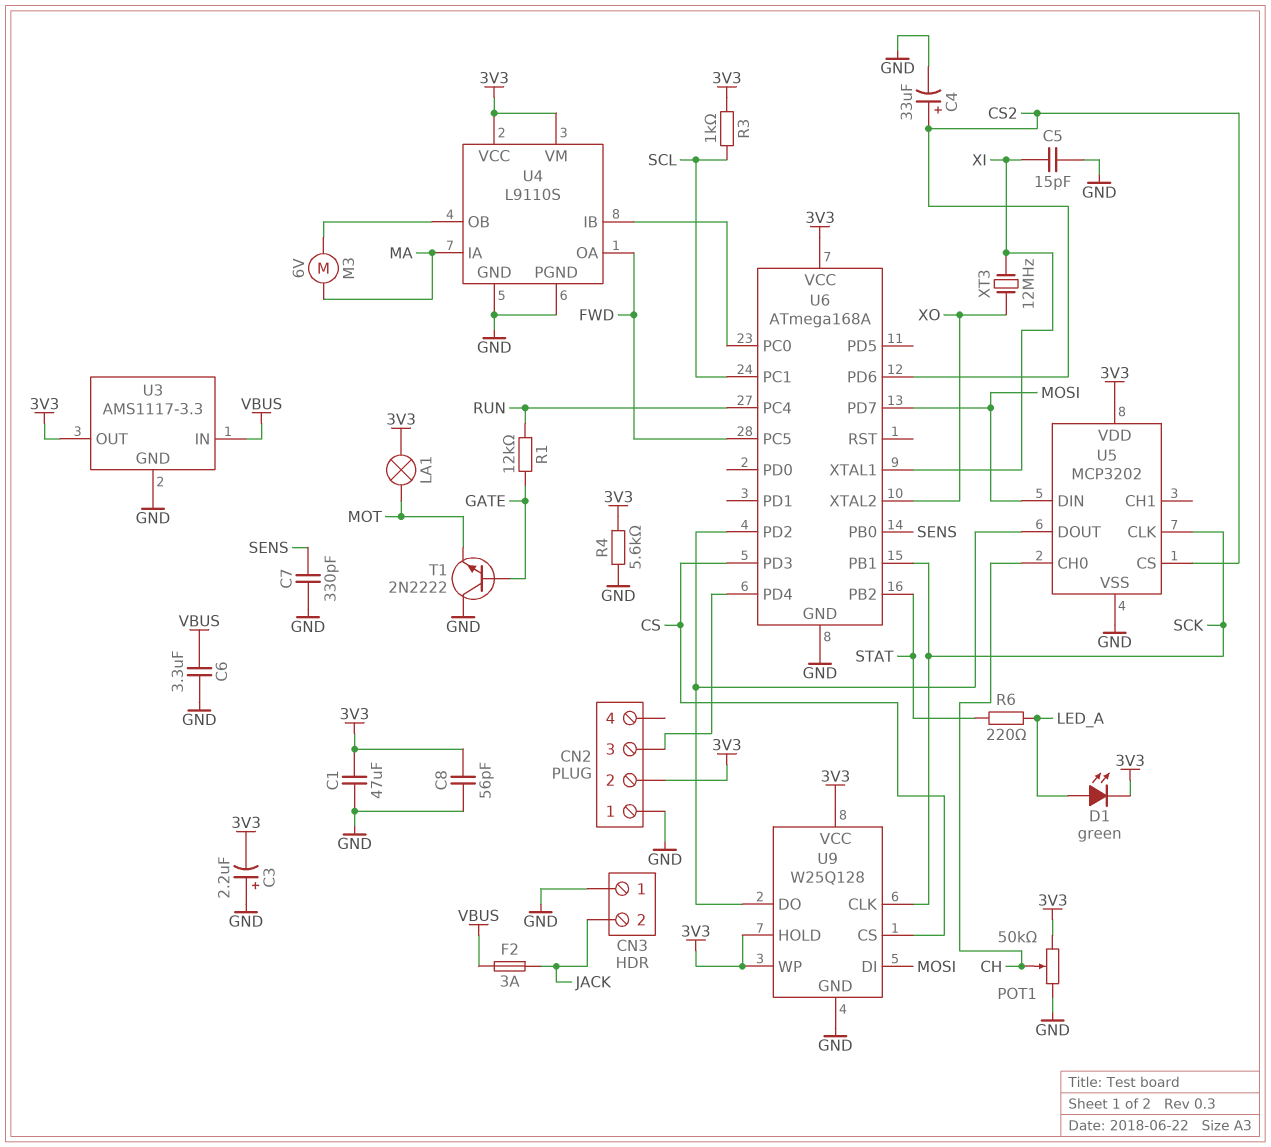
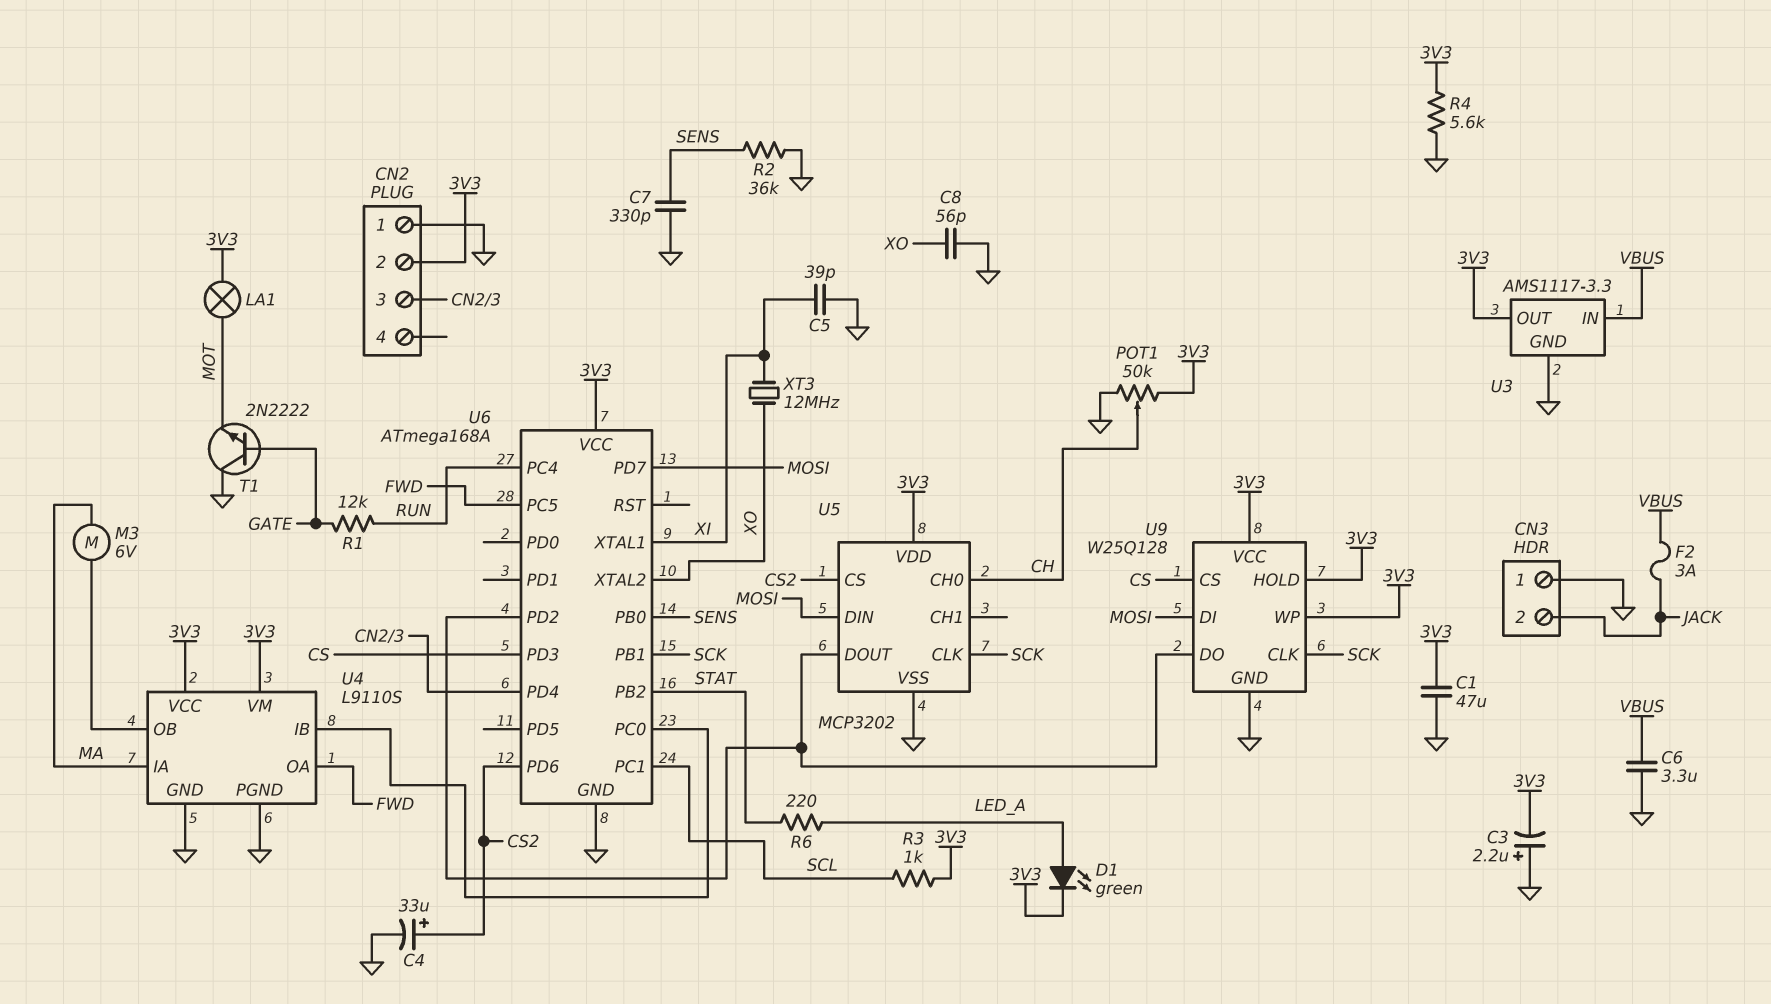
C5: 15pF (GND, XI) -> 39pF (GND, XI)
C8: 56pF (3V3, GND) -> 56pF (GND, XO)
R2: none -> 36k (GND, SENS)

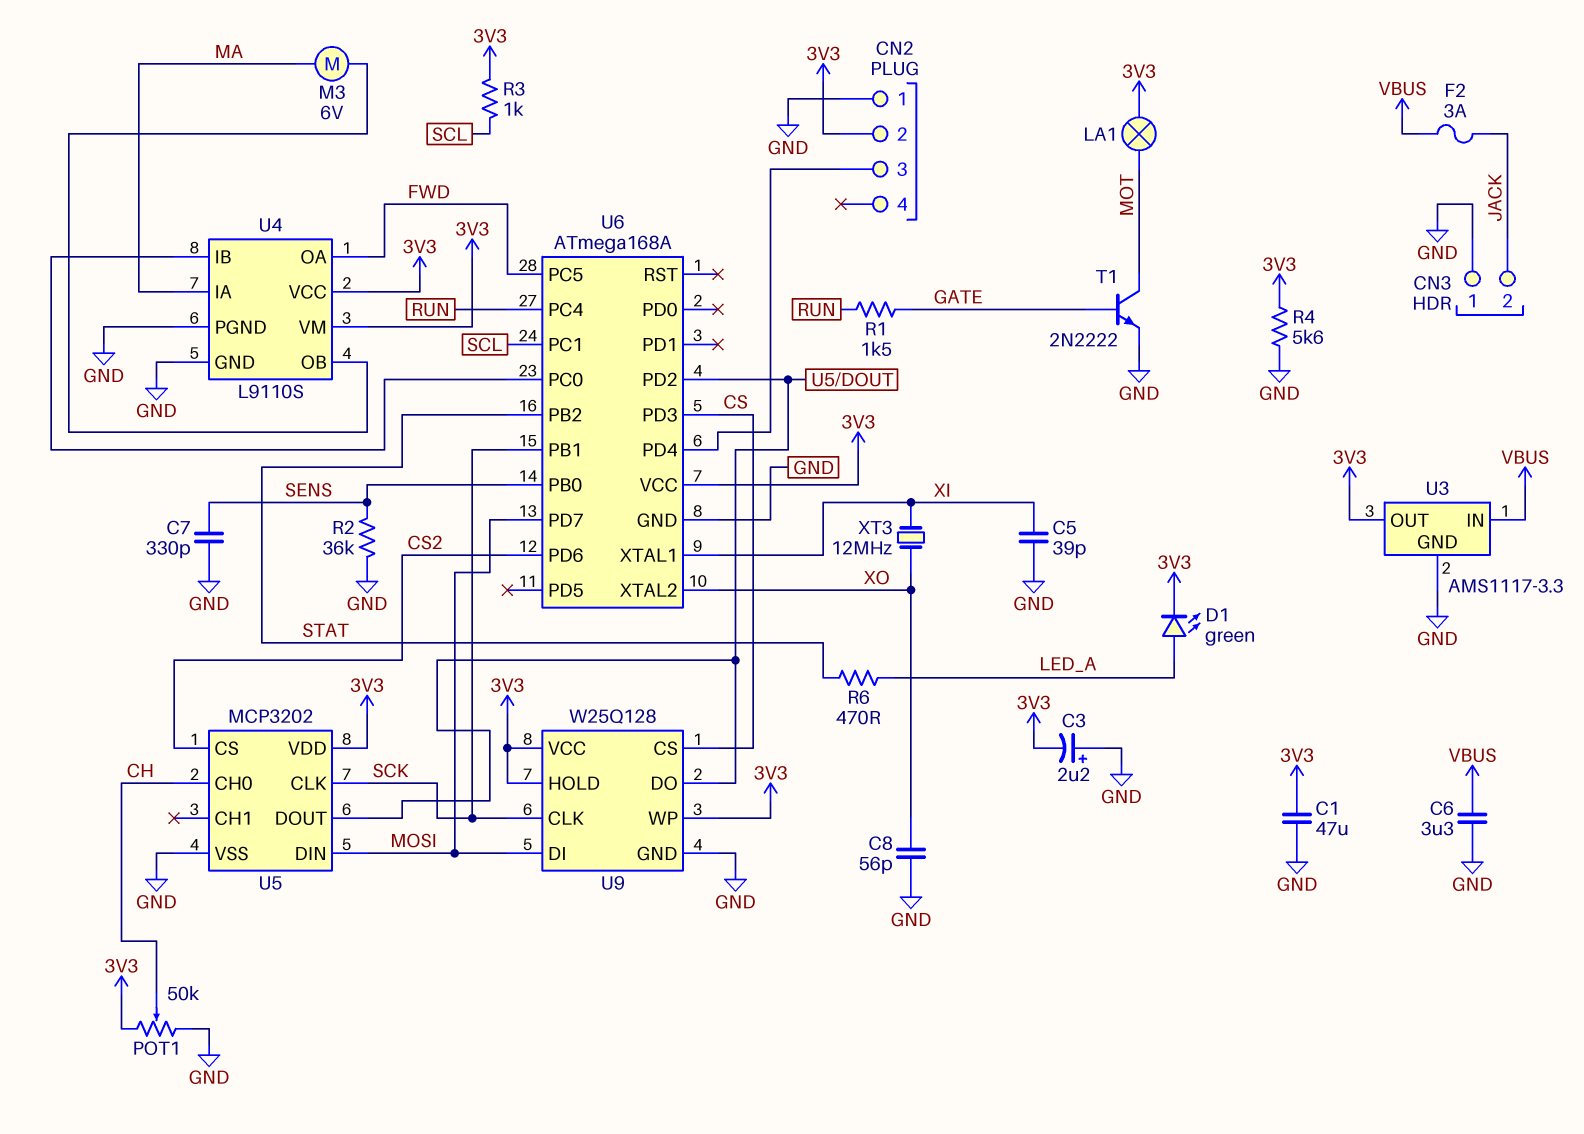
C4: 33uF (plus CS2, minus GND) -> none
R1: 12k (GATE, RUN) -> 1.5k (GATE, RUN)
R6: 220 (LED_A, STAT) -> 470 (LED_A, STAT)
T1: NPN 2N2222 (B GATE, C GND, E MOT) -> NPN 2N2222 (B GATE, C MOT, E GND)

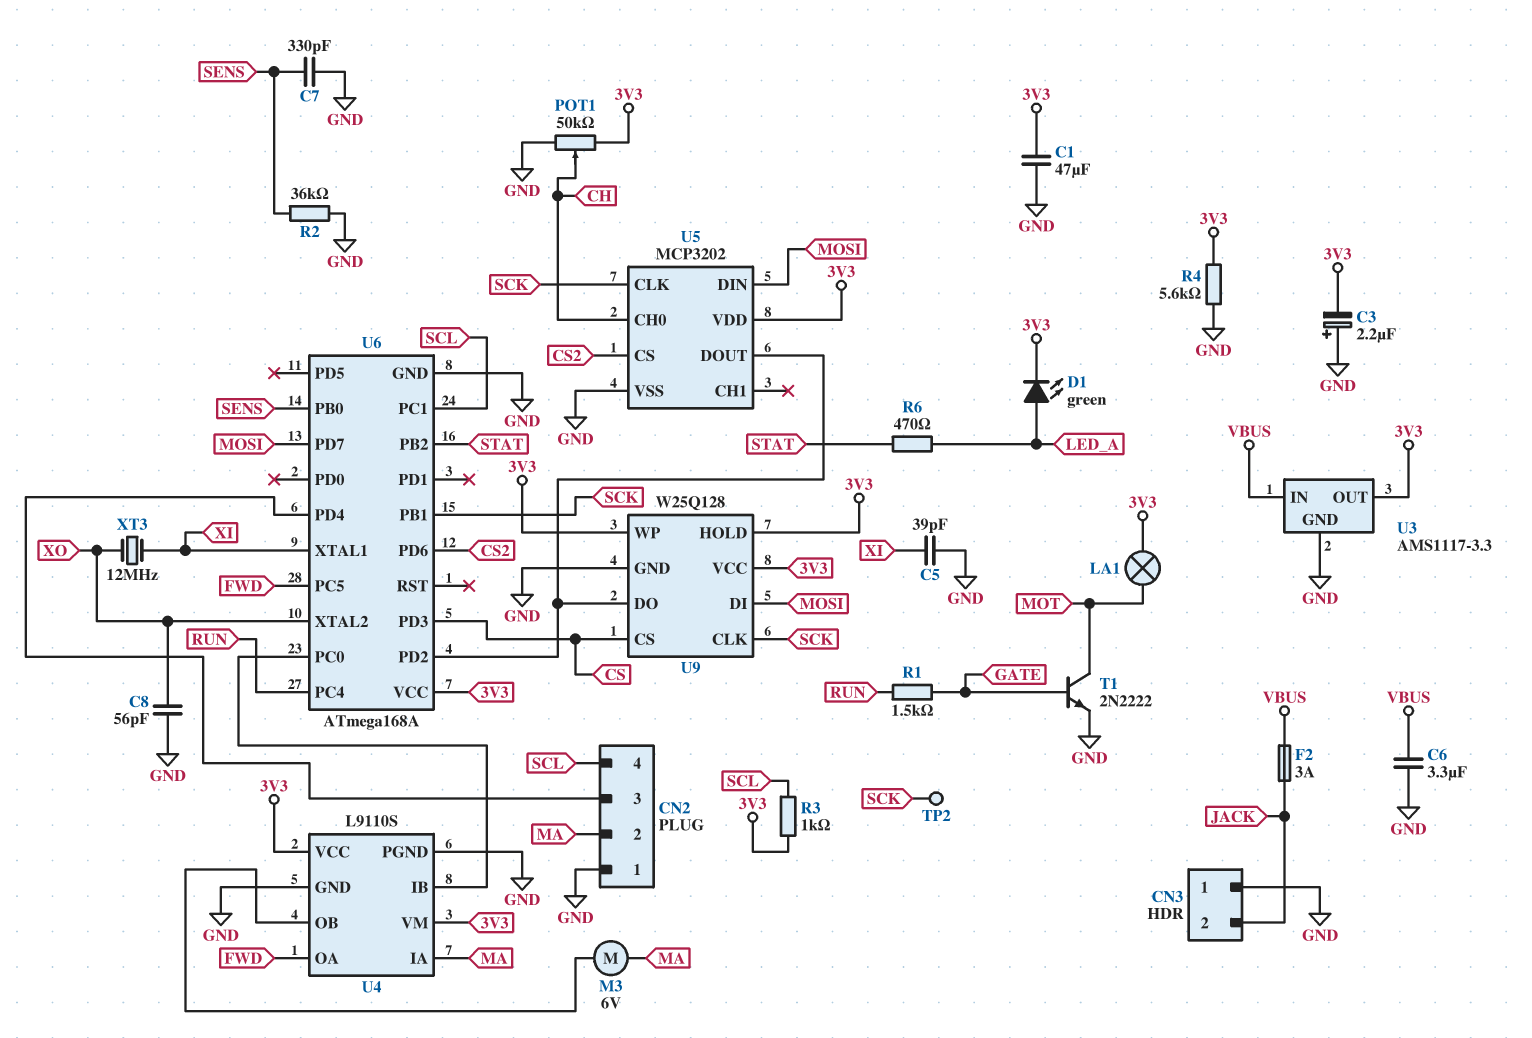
CN2 pin 2: 3V3 -> MA
CN2 pin 4: none -> SCL
TP2: none -> test point (SCK)

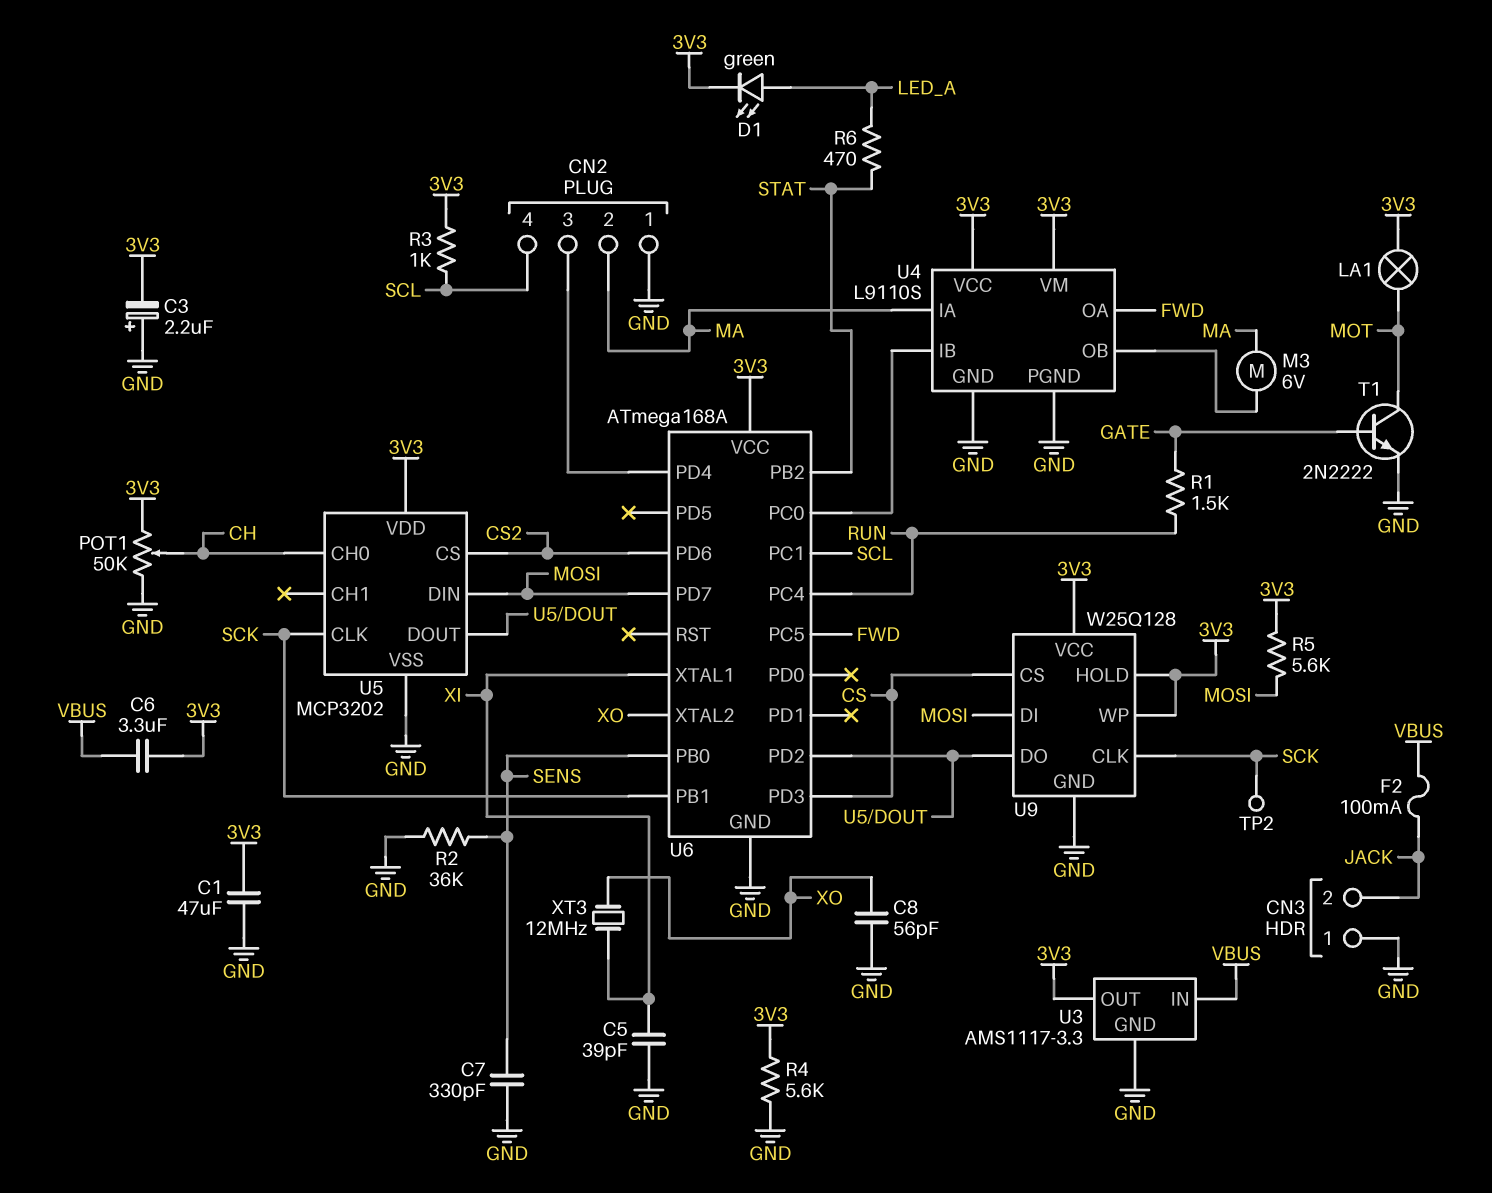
C6: 3.3uF (GND, VBUS) -> 3.3uF (3V3, VBUS)
F2: 3A (JACK, VBUS) -> 100mA (JACK, VBUS)
R5: none -> 5.6k (3V3, MOSI)

